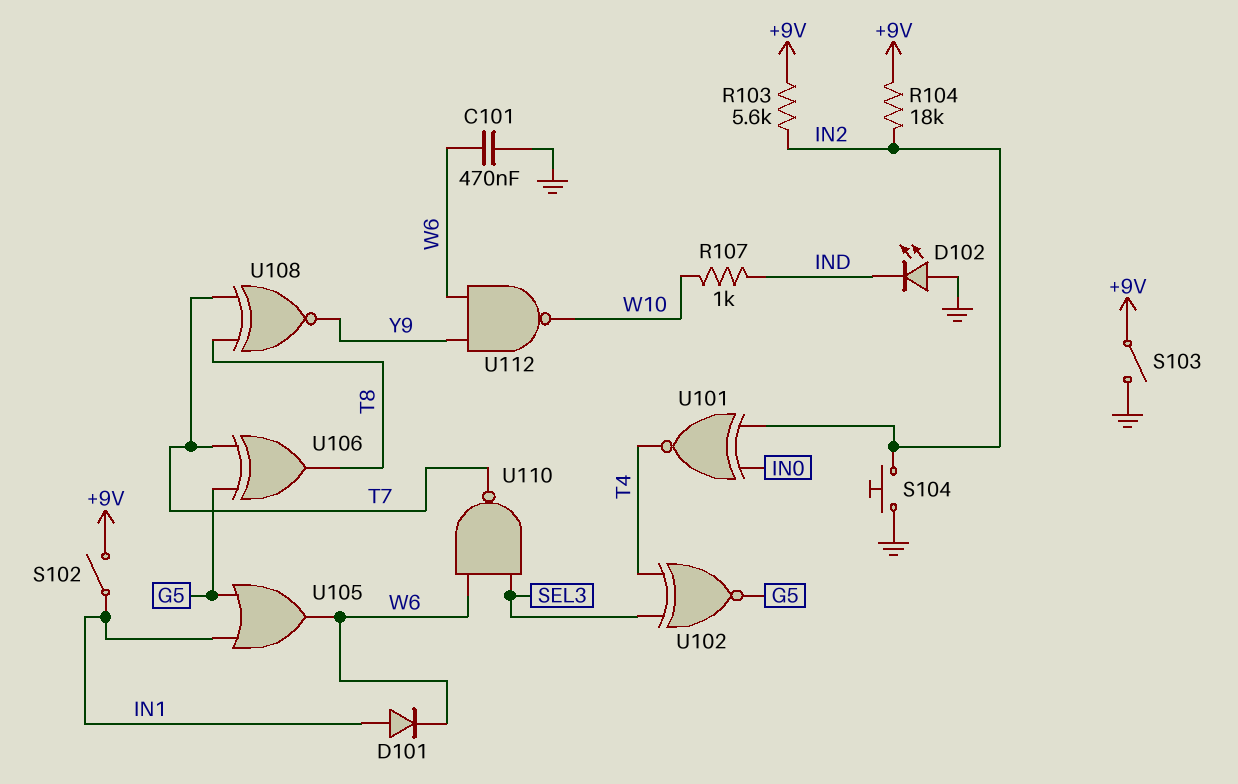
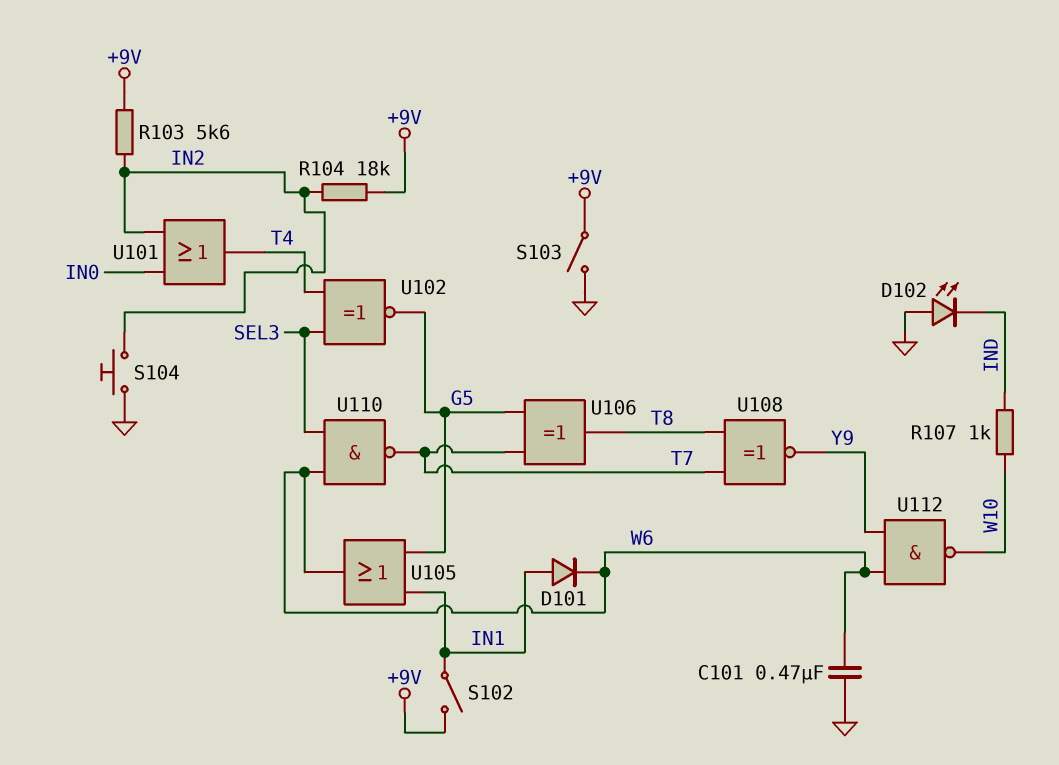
U101: XNOR (in IN0, in IN2, out T4) -> OR (in IN0, in IN2, out T4)

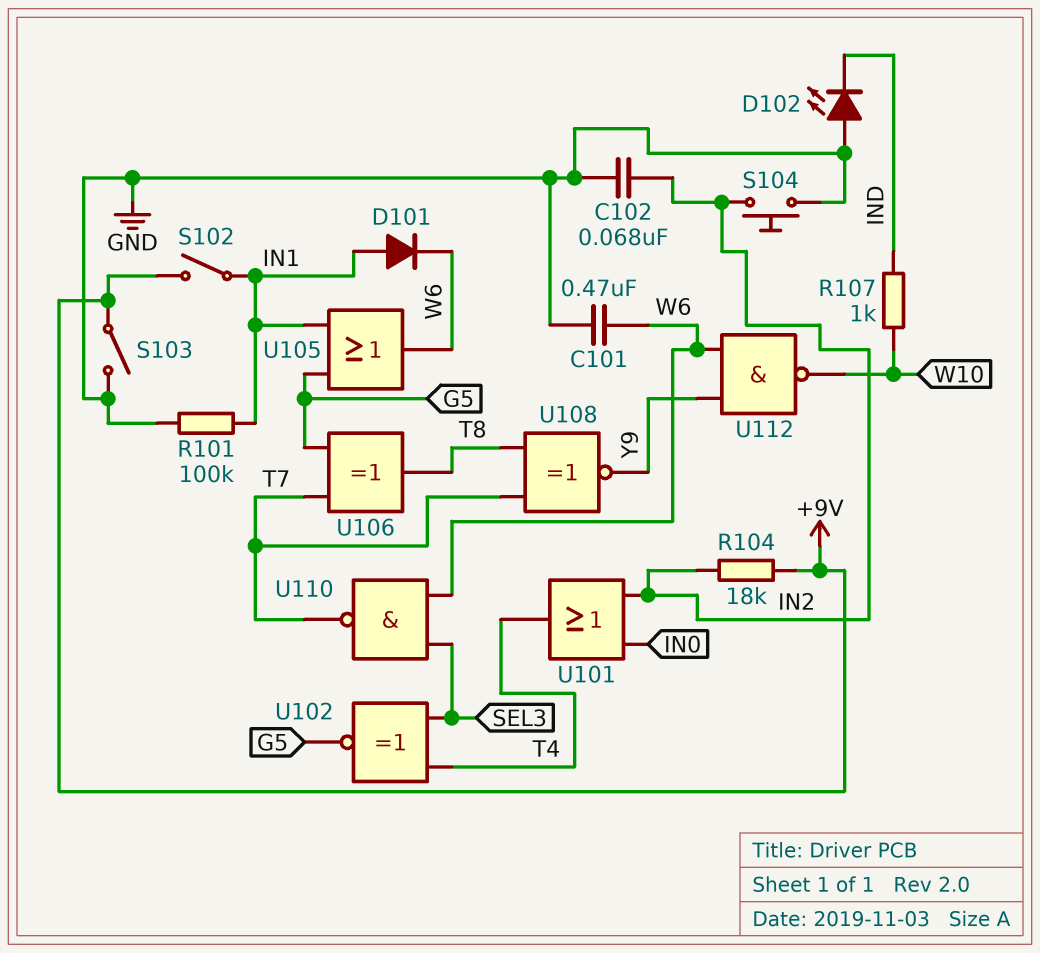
C102: none -> 68nF (GND, IN2)
R101: none -> 100k (GND, IN1)
R103: 5.6k (+9V, IN2) -> none

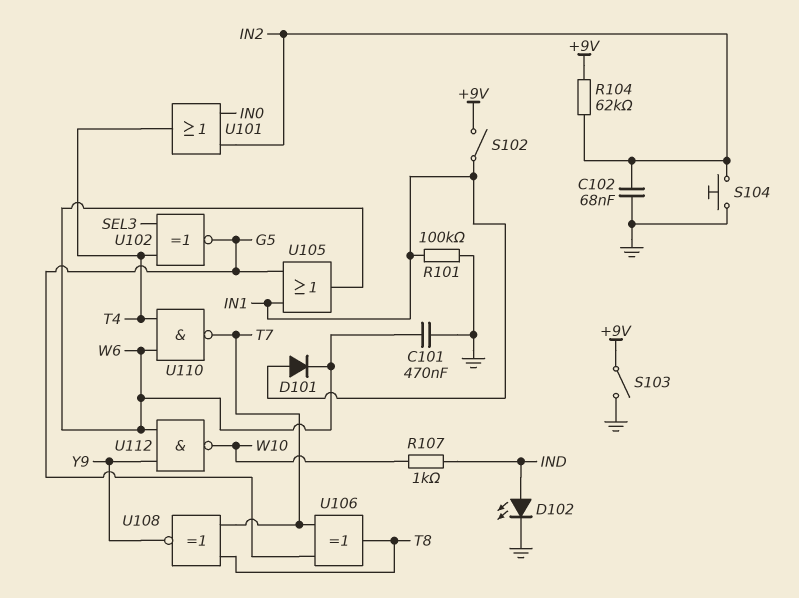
D102: LED (A GND, K IND) -> LED (A IND, K GND)
R104: 18k (+9V, IN2) -> 62k (+9V, IN2)
U110: NAND (in SEL3, in W6, out T7) -> NAND (in T4, in W6, out T7)

